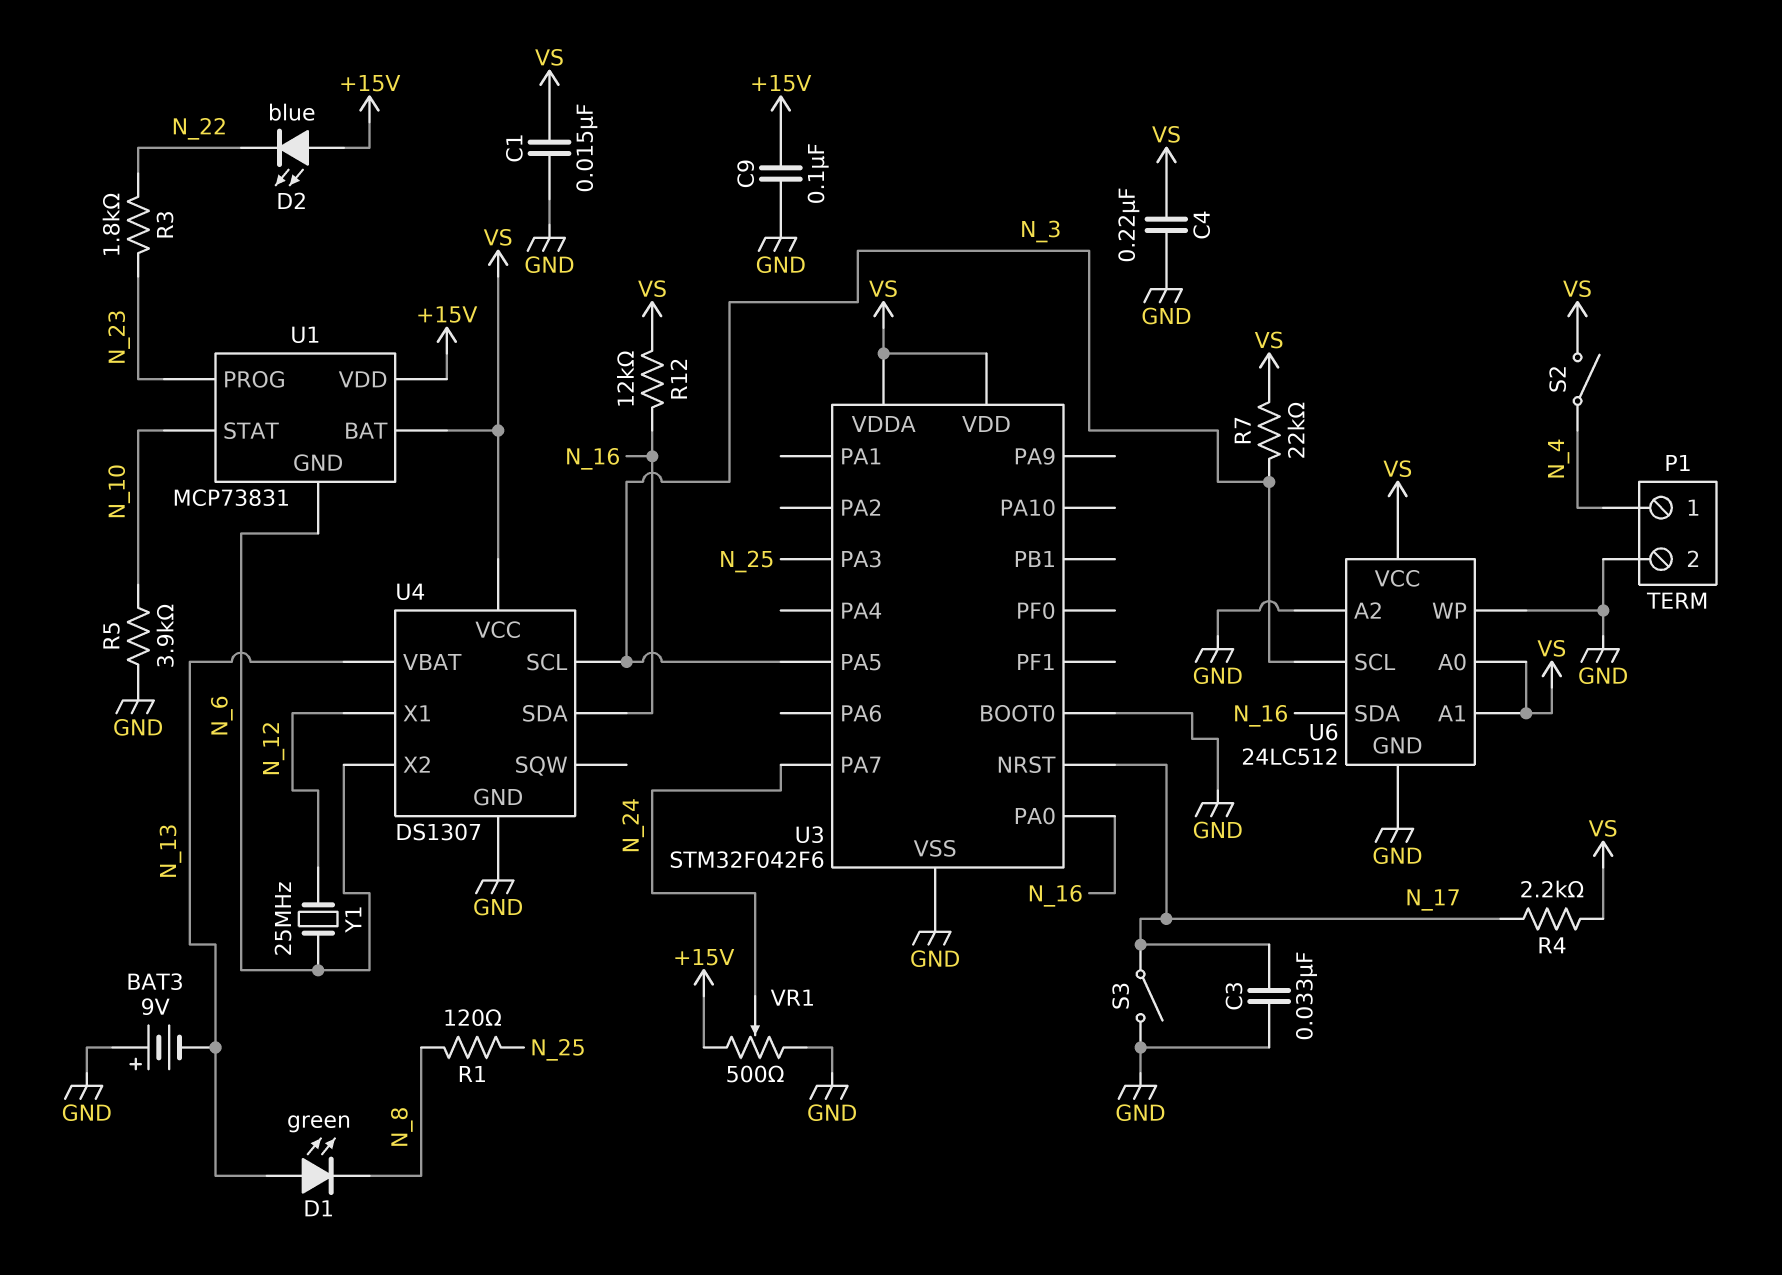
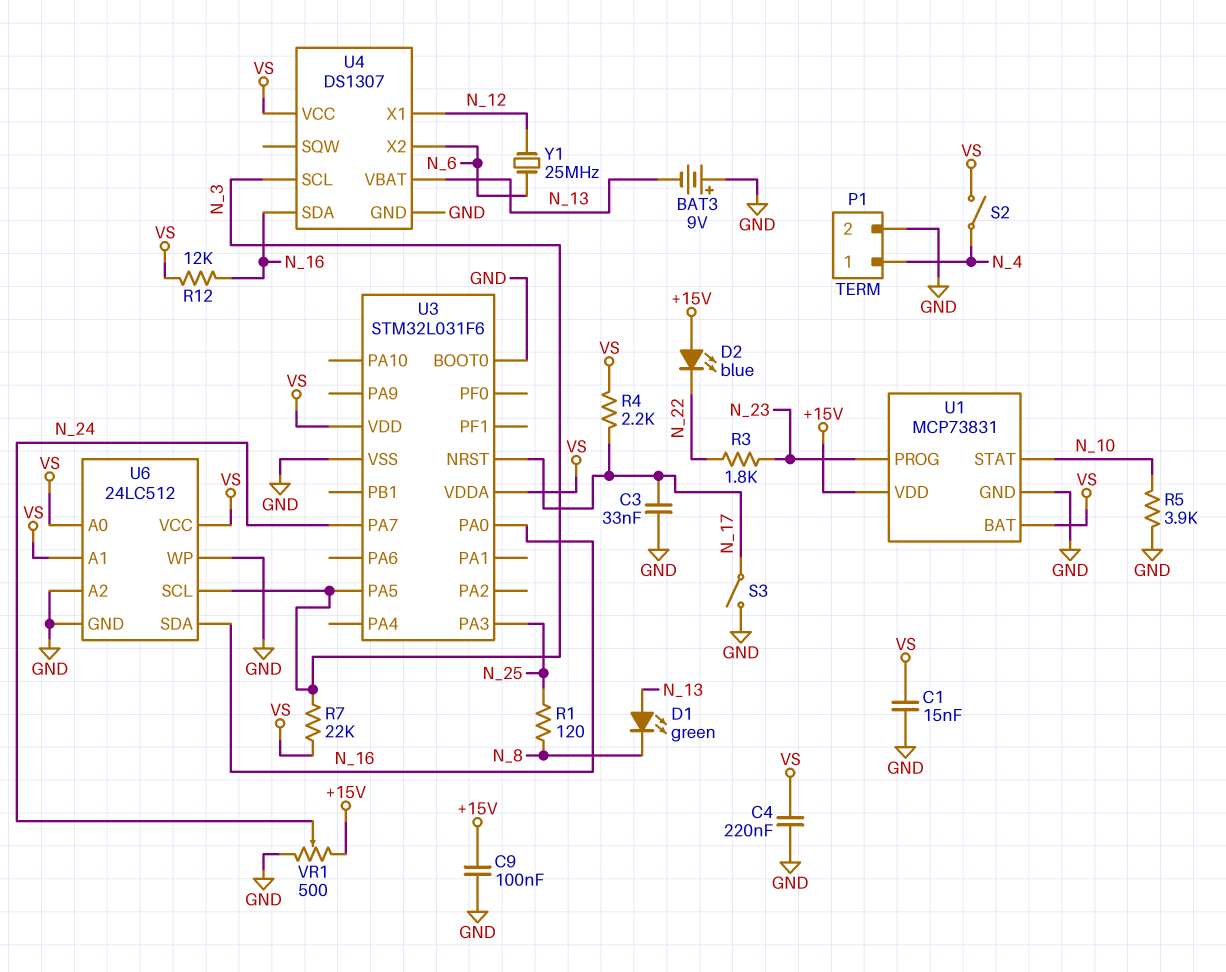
U1 pin GND: N_6 -> GND
U3: STM32F042F6 -> STM32L031F6

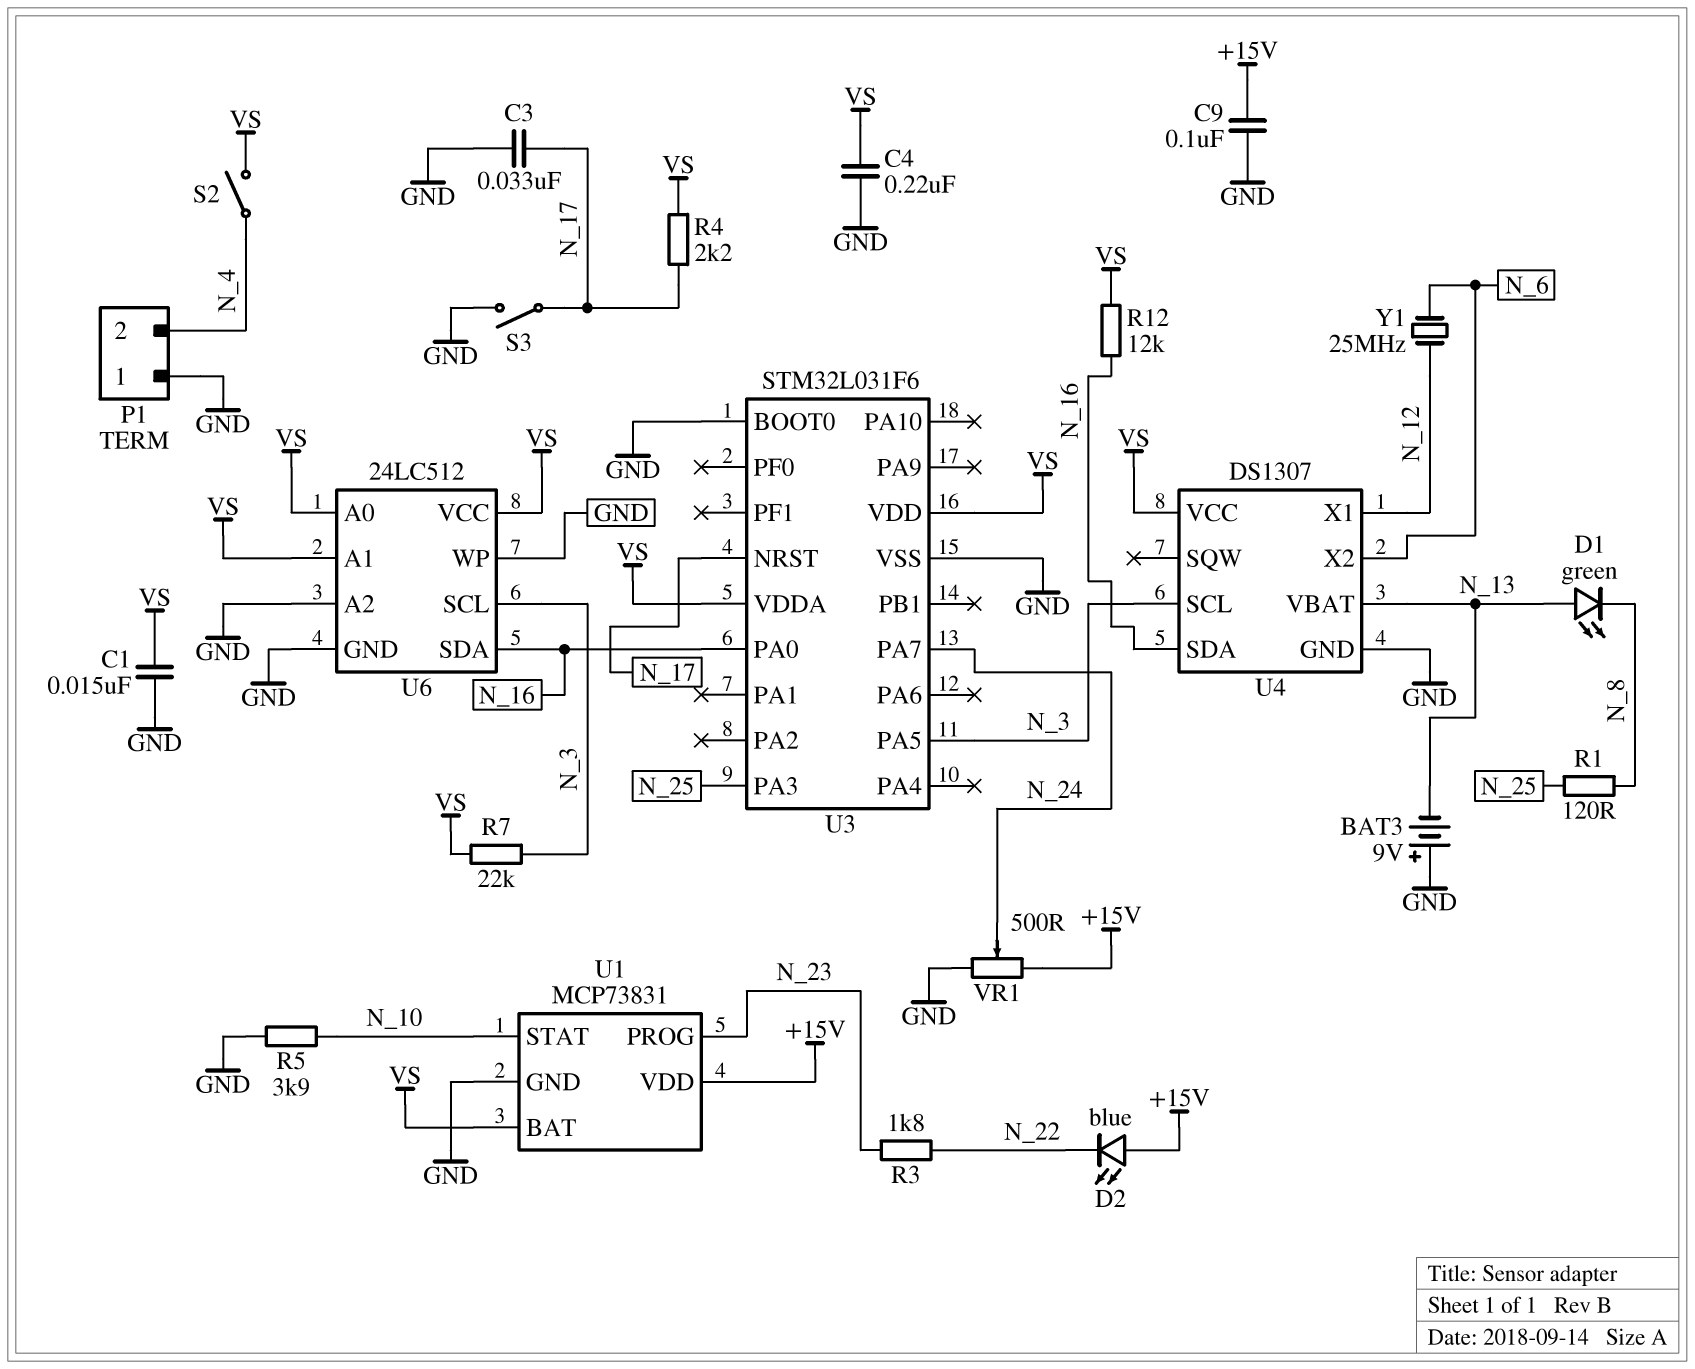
P1 pin 1: N_4 -> GND
P1 pin 2: GND -> N_4

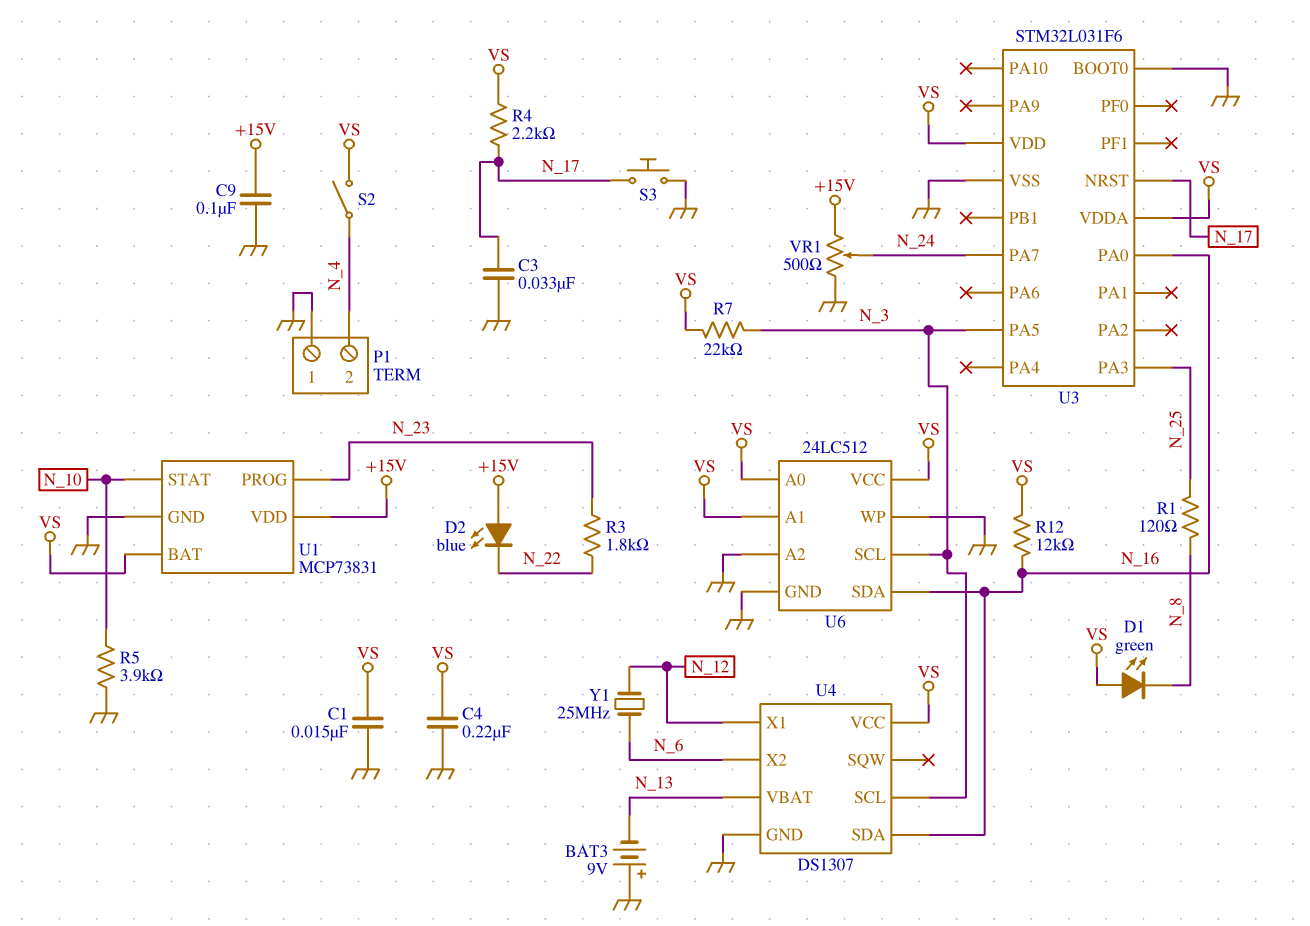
D1: LED green (A N_13, K N_8) -> LED green (A VS, K N_8)
S3: switch (GND, N_17) -> button (GND, N_17)

